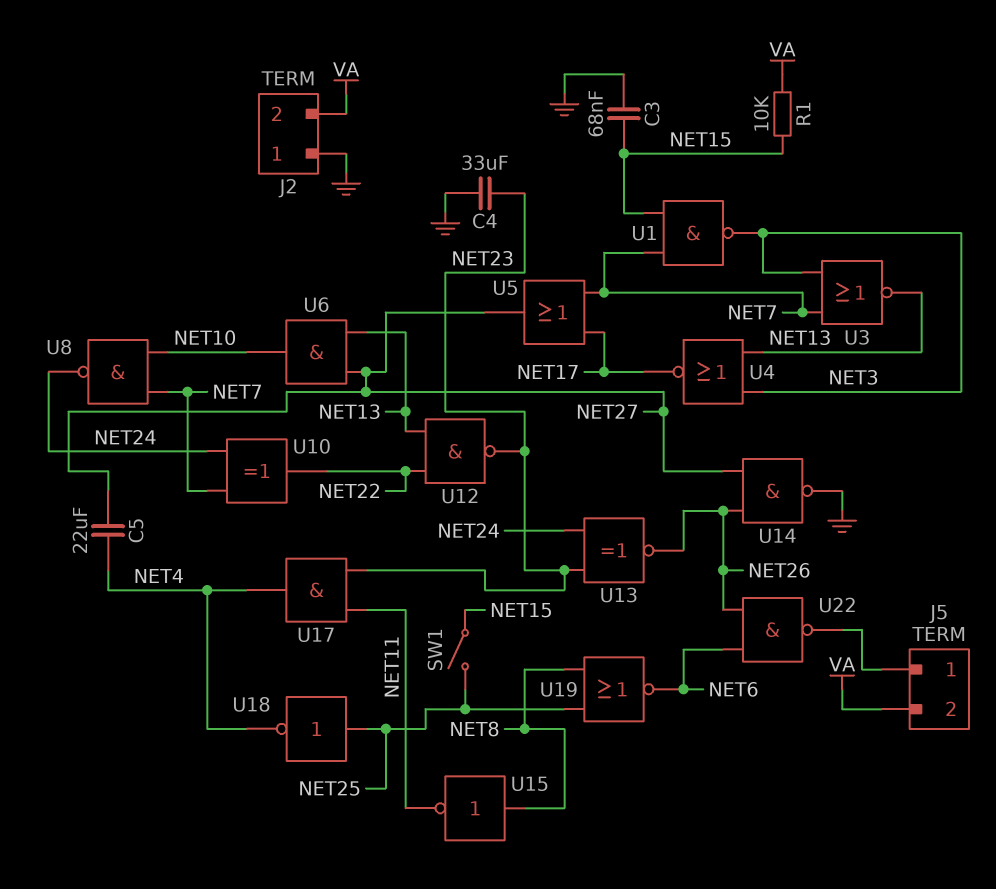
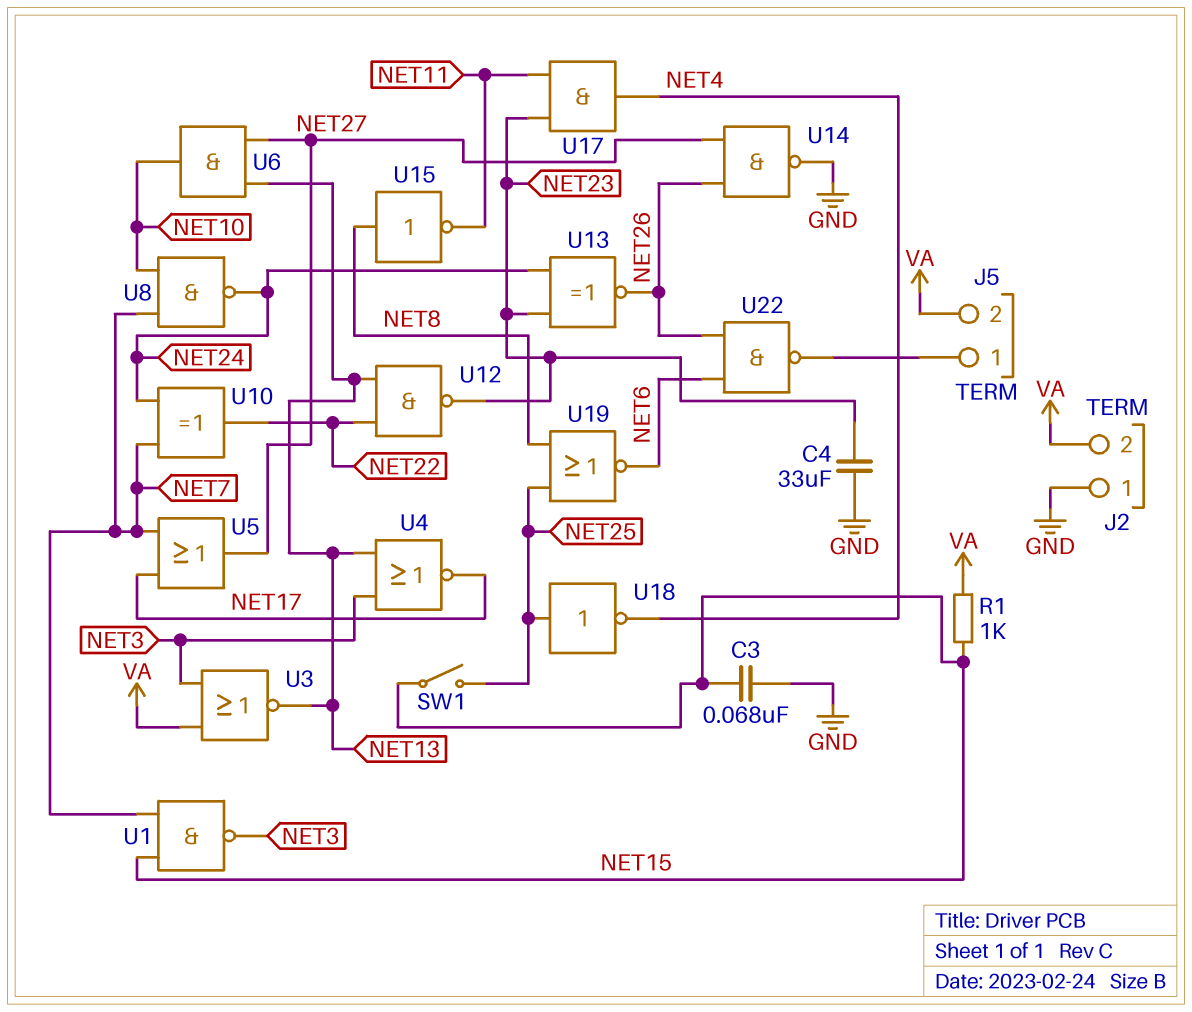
C5: 22uF (NET4, NET27) -> none
R1: 10k (NET15, VA) -> 1k (NET15, VA)
U3: NOR (in NET3, in NET7, out NET13) -> NOR (in NET3, in VA, out NET13)

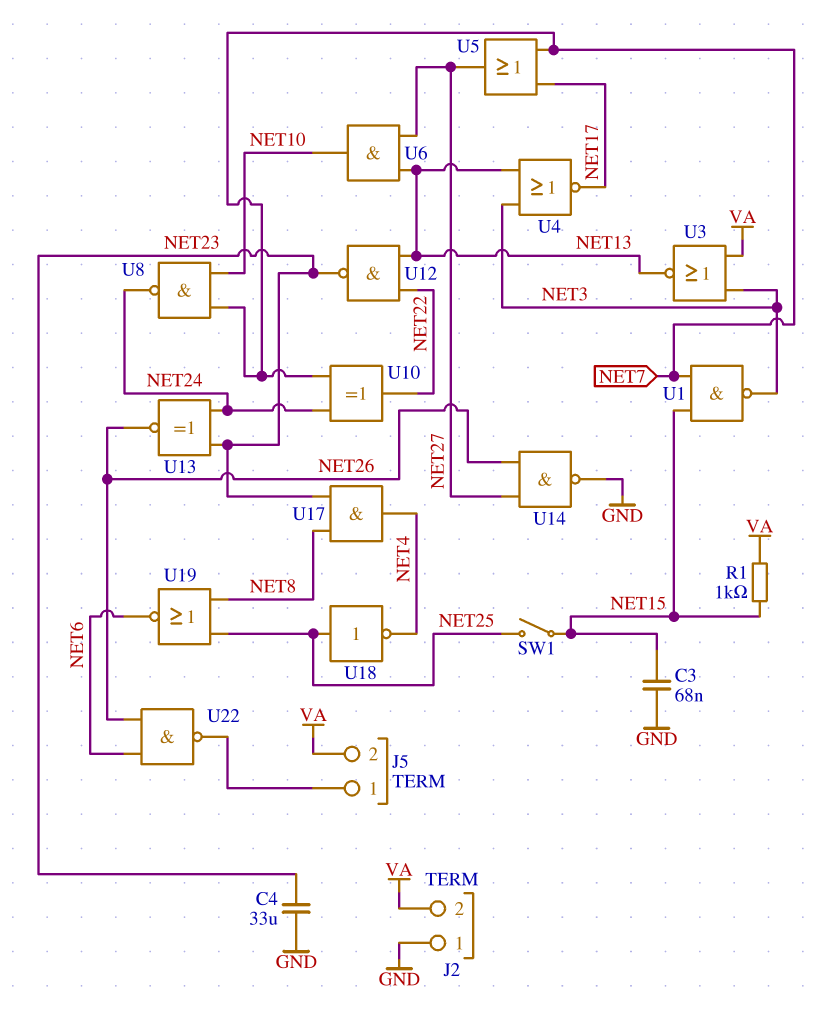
U15: NOT (in NET8, out NET11) -> none
U17: AND (in NET11, in NET23, out NET4) -> AND (in NET8, in NET23, out NET4)

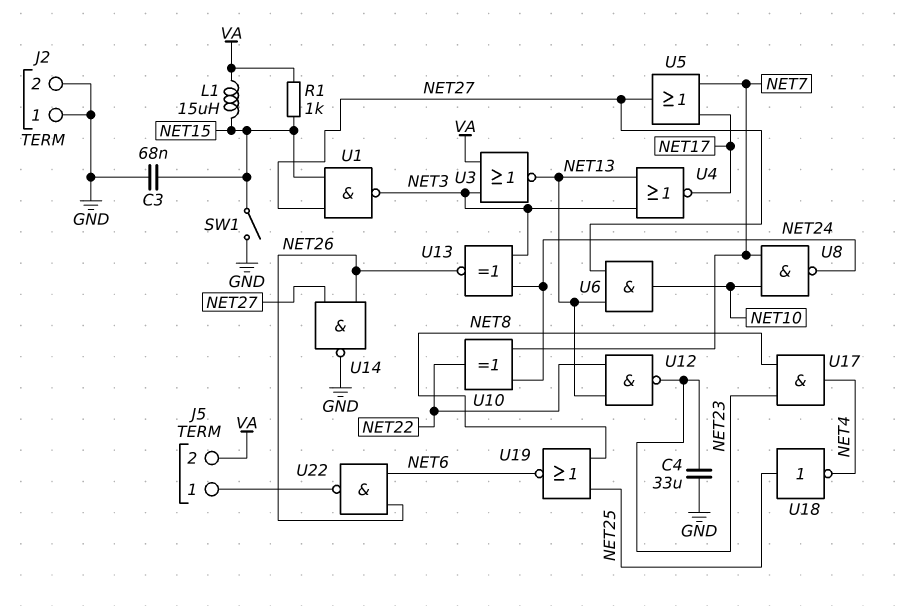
J2 pin 2: VA -> GND
L1: none -> 15uH (NET15, VA)
SW1: switch (NET15, NET25) -> switch (GND, NET15)
U1: NAND (in NET7, in NET15, out NET3) -> NAND (in NET15, in NET27, out NET3)
U13: XNOR (in NET23, in NET24, out NET26) -> XNOR (in NET3, in NET24, out NET26)

